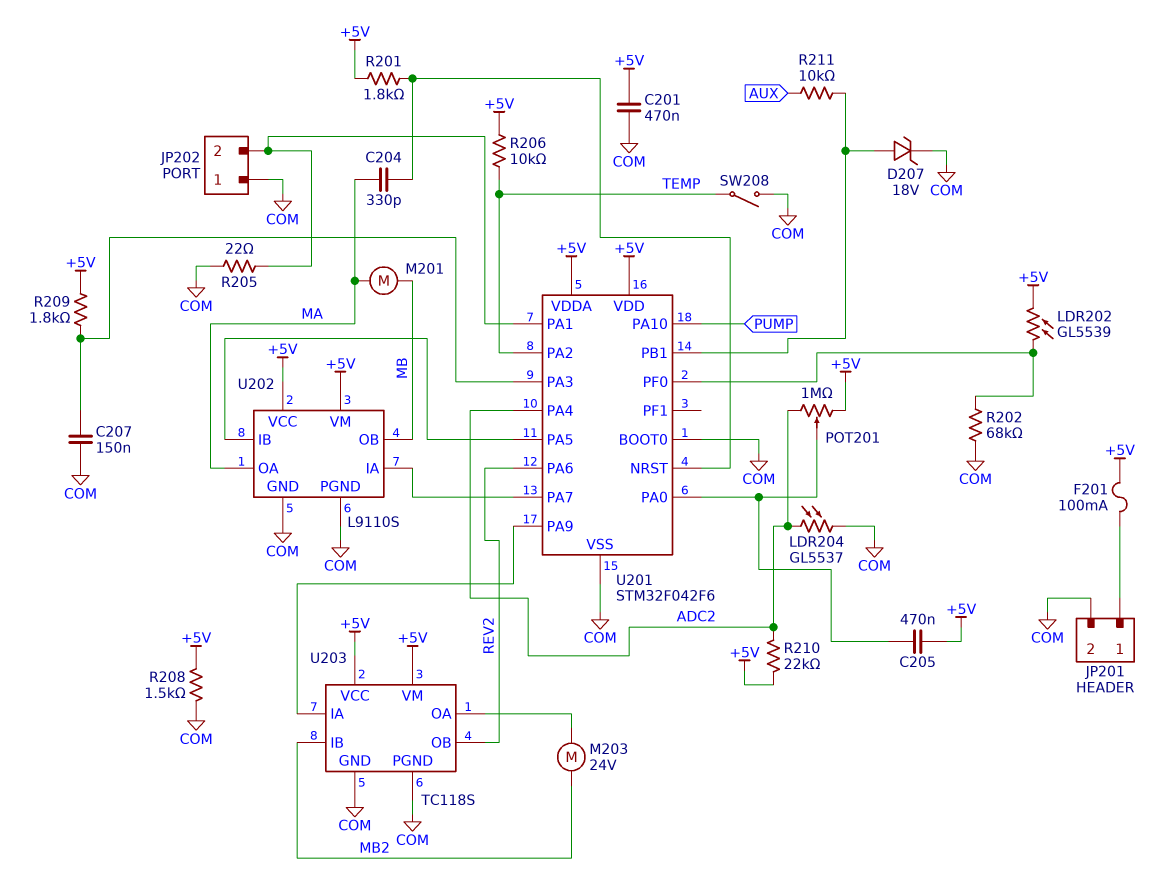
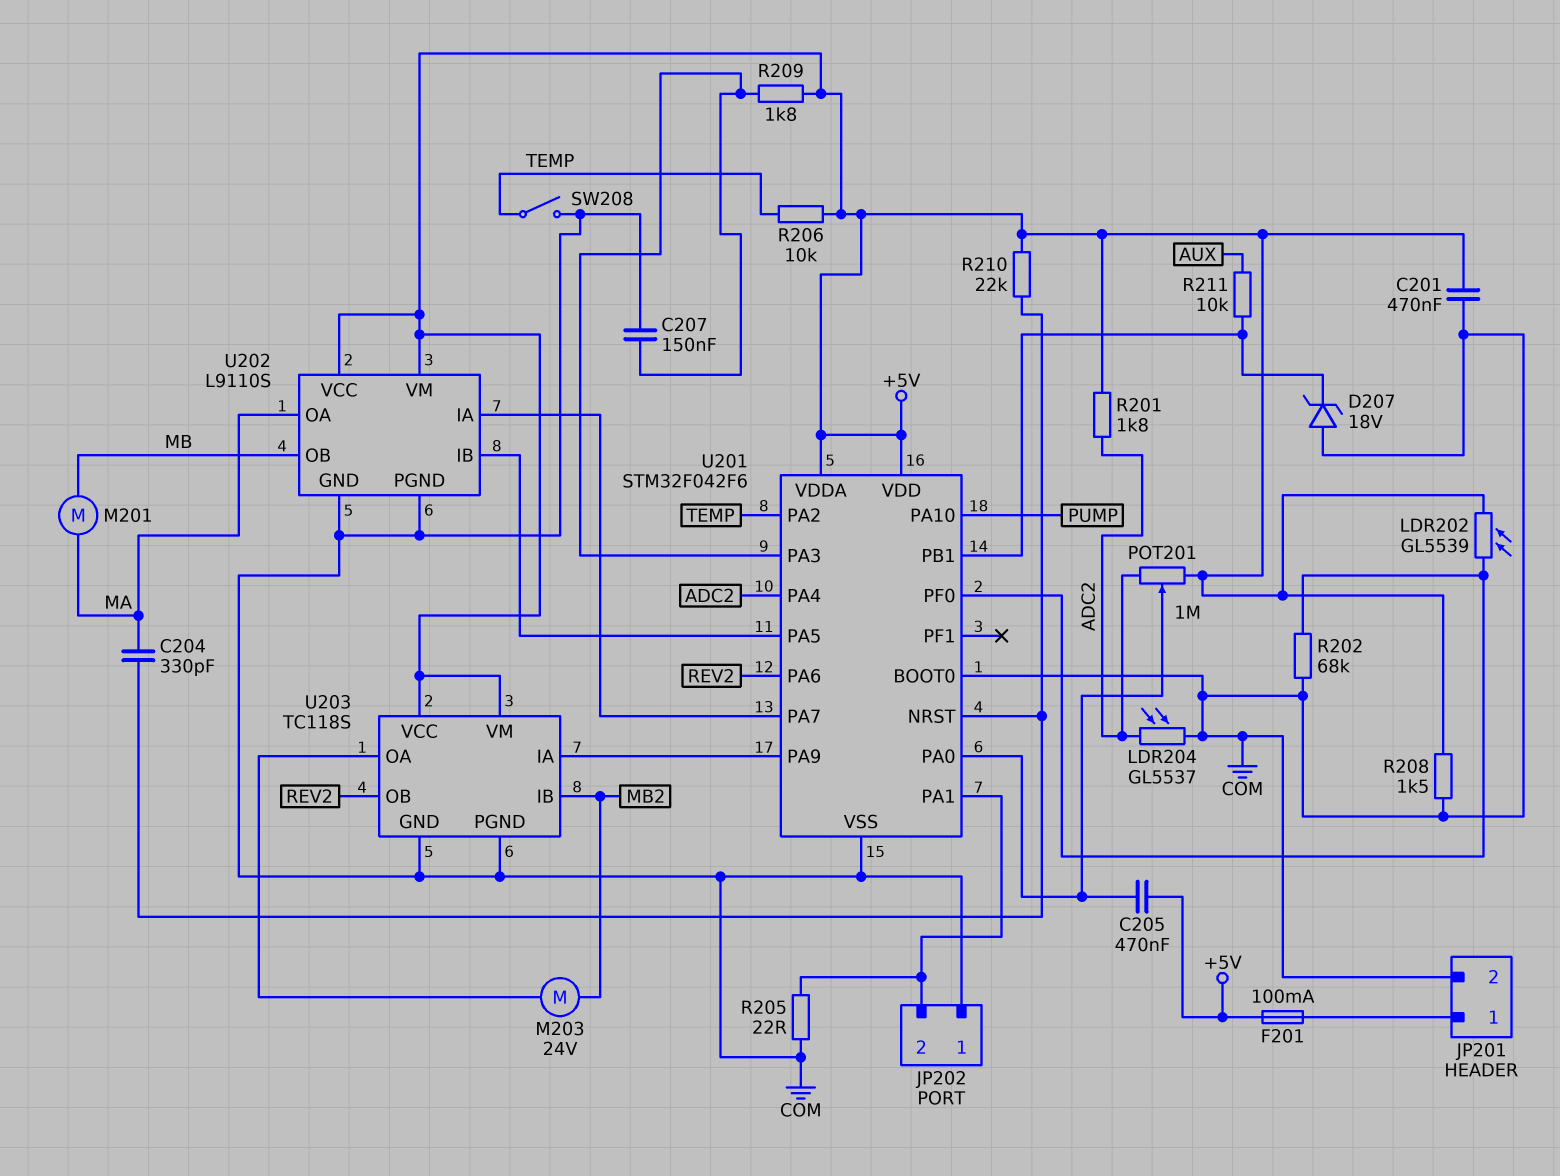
D207: zener 18V (A U201/PB1, K COM) -> zener 18V (A COM, K U201/PB1)
R201: 1.8k (+5V, U201/NRST) -> 1.8k (+5V, ADC2)
R210: 22k (+5V, ADC2) -> 22k (+5V, U201/NRST)

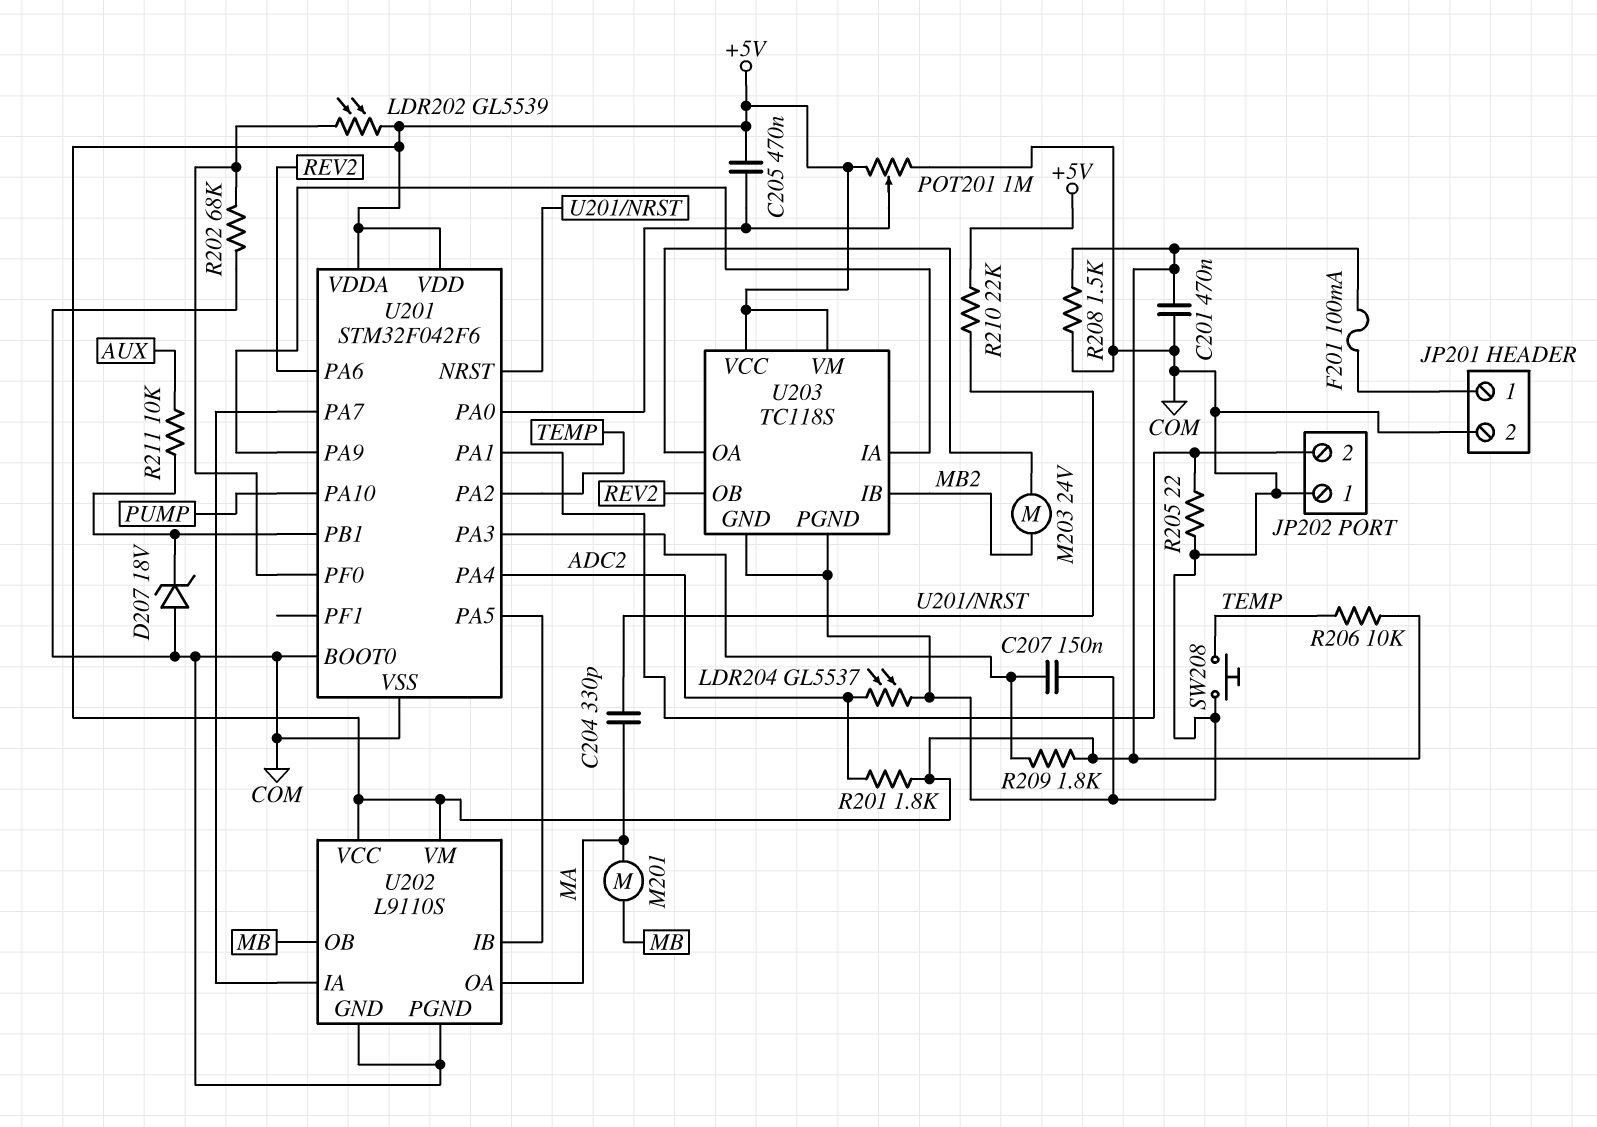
POT201: 1M (+5V, ADC2, wiper U201/PA0) -> 1M (+5V, COM, wiper U201/PA0)
SW208: switch (COM, TEMP) -> button (COM, TEMP)

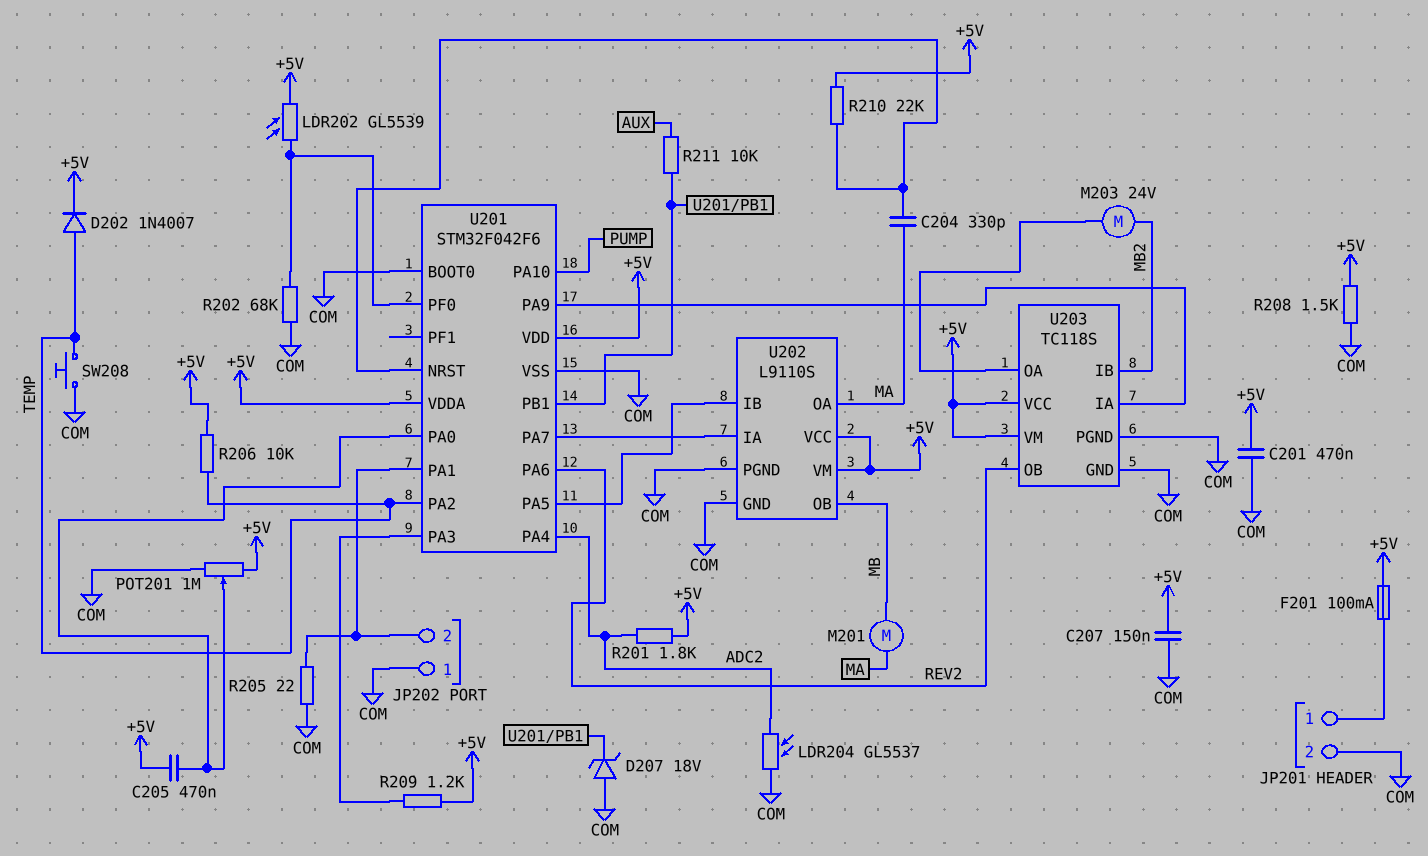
C207: 150nF (COM, U201/PA3) -> 150nF (+5V, COM)
D202: none -> diode 1N4007 (A TEMP, K +5V)
R209: 1.8k (+5V, U201/PA3) -> 1.2k (+5V, U201/PA3)

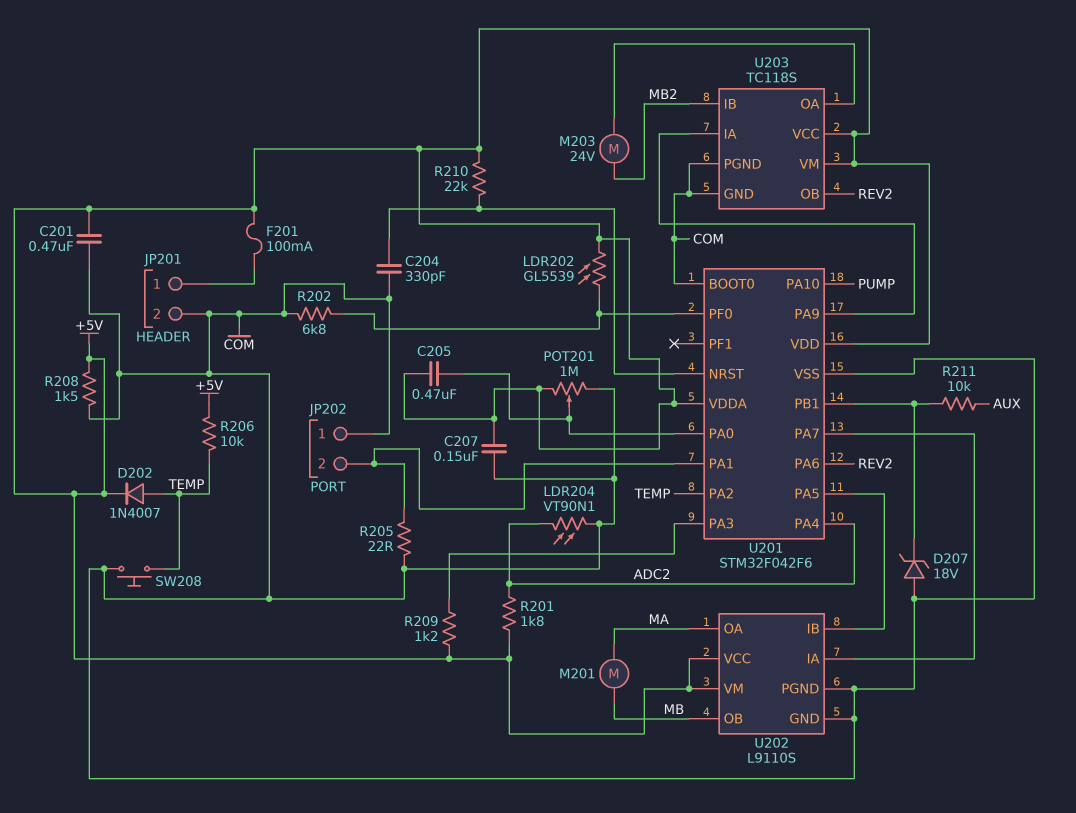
C204: 330pF (MA, U201/NRST) -> 330pF (COM, U201/NRST)
LDR204: GL5537 (ADC2, COM) -> VT90N1 (ADC2, COM)
R202: 68k (COM, U201/PF0) -> 6.8k (COM, U201/PF0)

